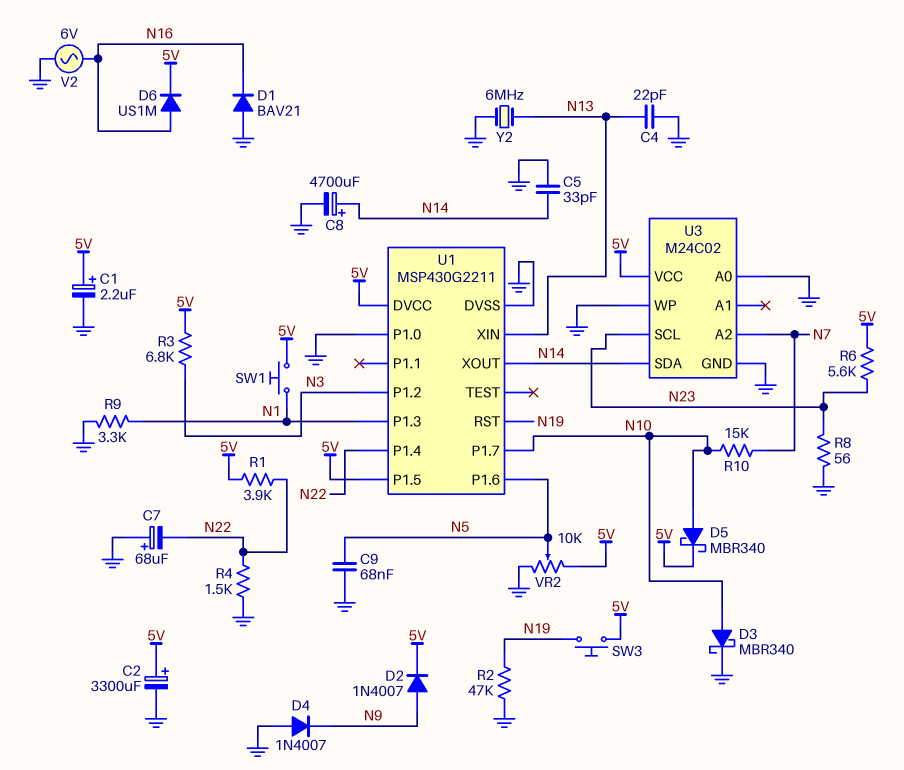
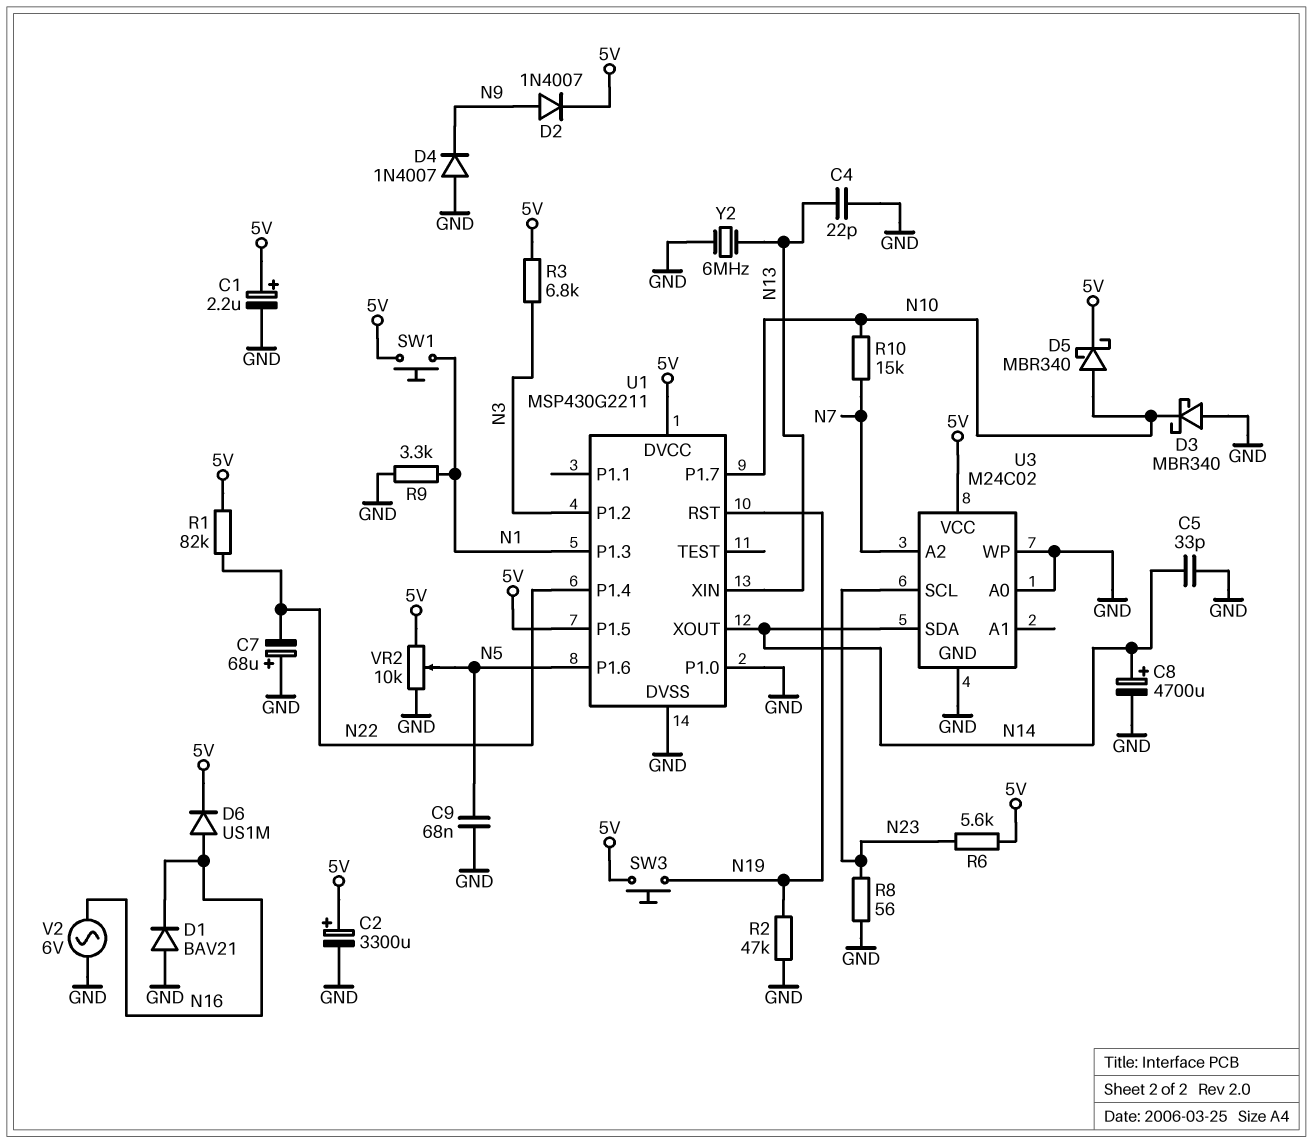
D3: schottky MBR340 (A N10, K GND) -> schottky MBR340 (A GND, K N10)
R1: 3.9k (5V, N22) -> 82k (5V, N22)
R4: 1.5k (GND, N22) -> none

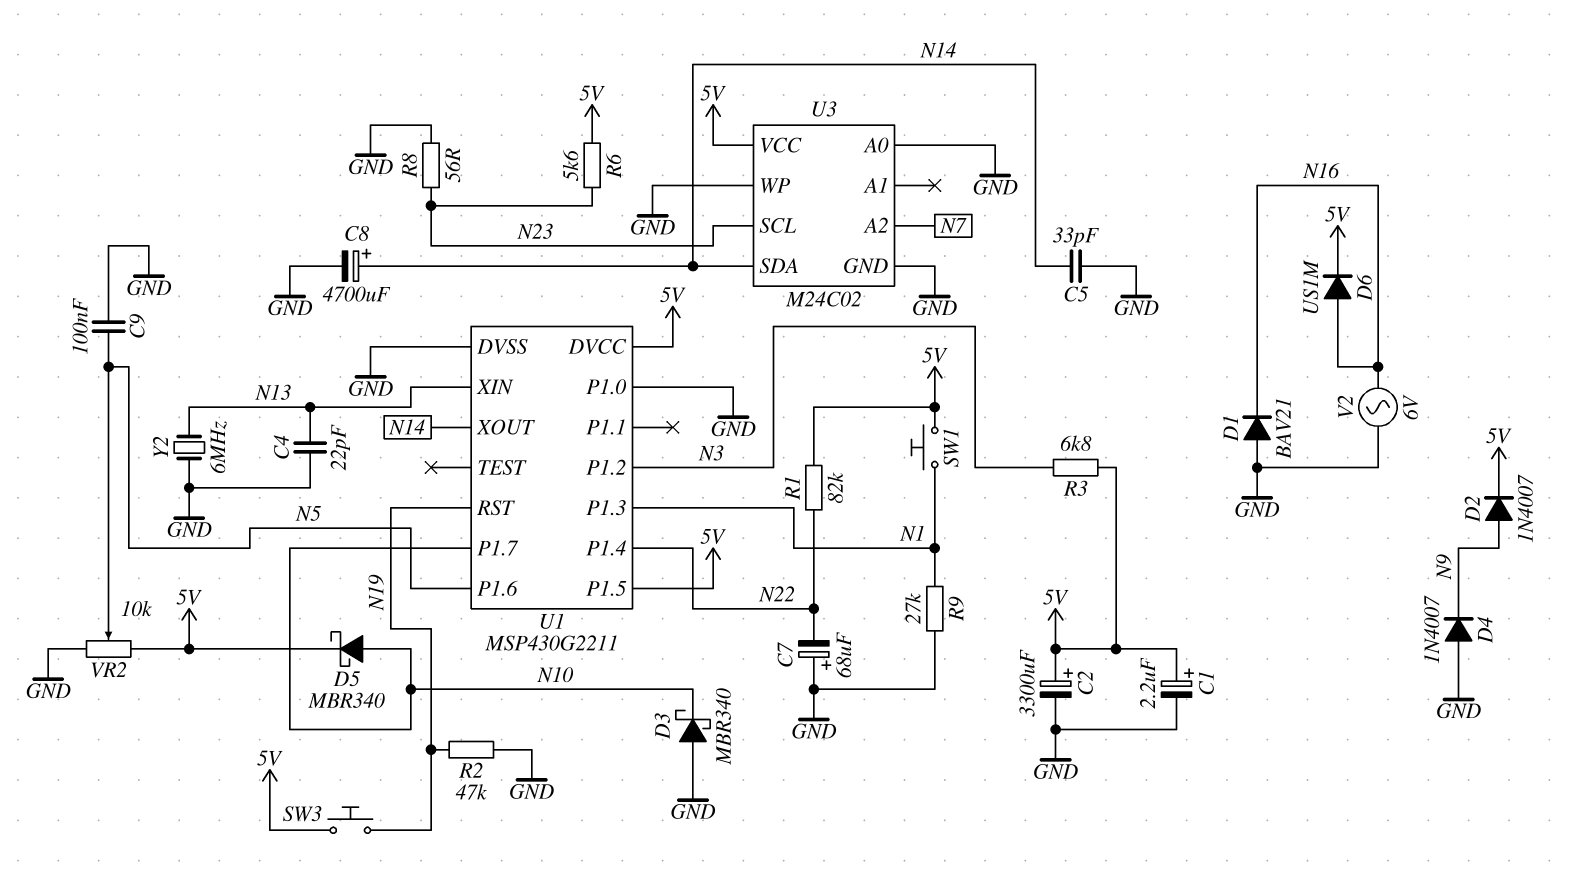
C9: 68nF (GND, N5) -> 100nF (GND, N5)
R9: 3.3k (GND, N1) -> 27k (GND, N1)
R10: 15k (N7, N10) -> none

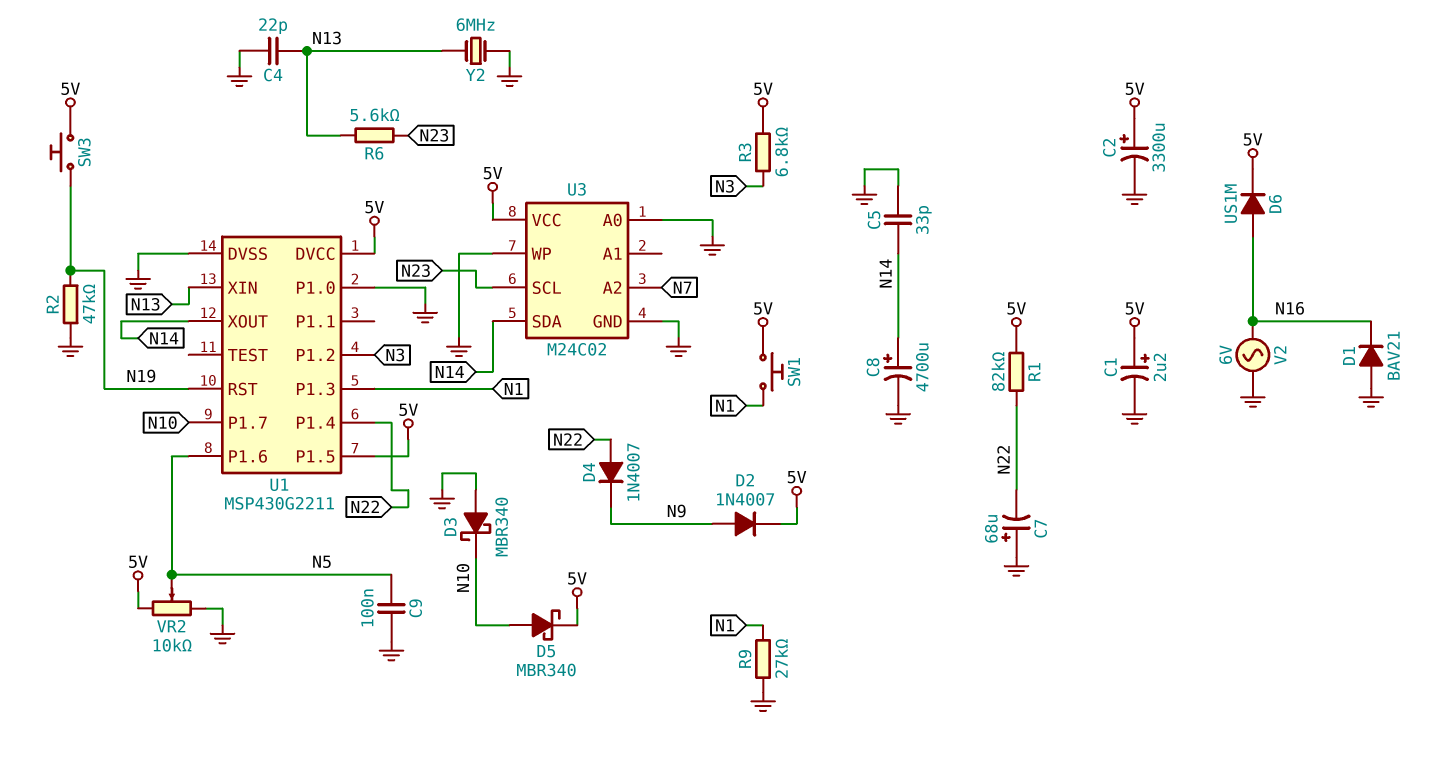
D4: diode 1N4007 (A GND, K N9) -> diode 1N4007 (A N22, K N9)
R6: 5.6k (5V, N23) -> 5.6k (N13, N23)
R8: 56 (GND, N23) -> none

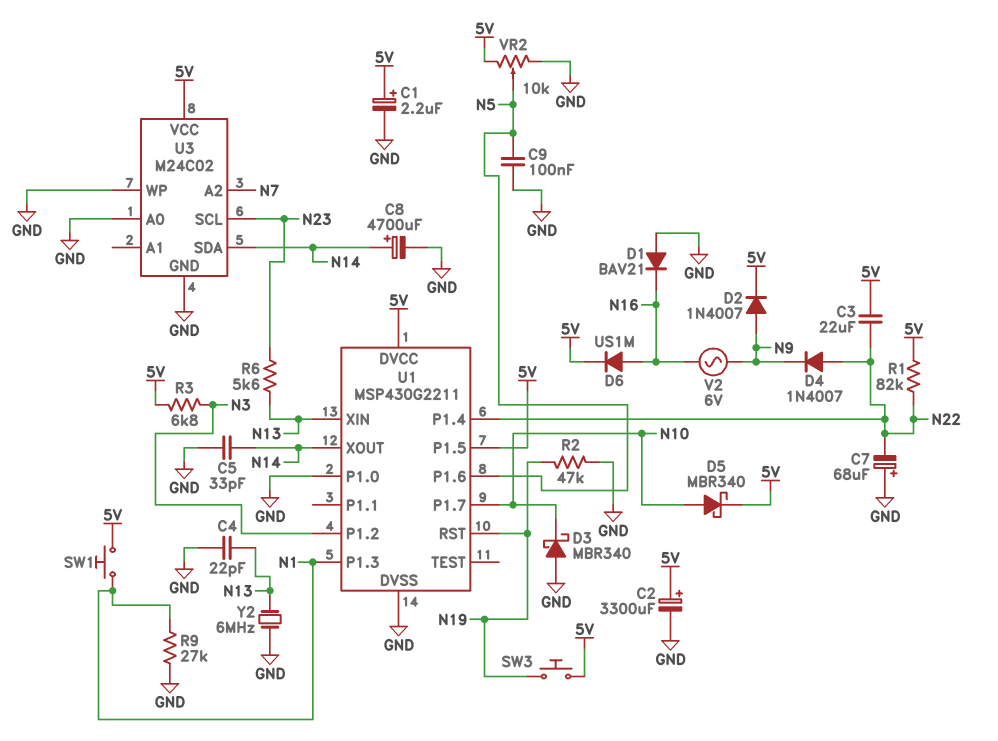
C3: none -> 22uF (5V, N22)
V2: AC 6V (GND, N16) -> AC 6V (N9, N16)

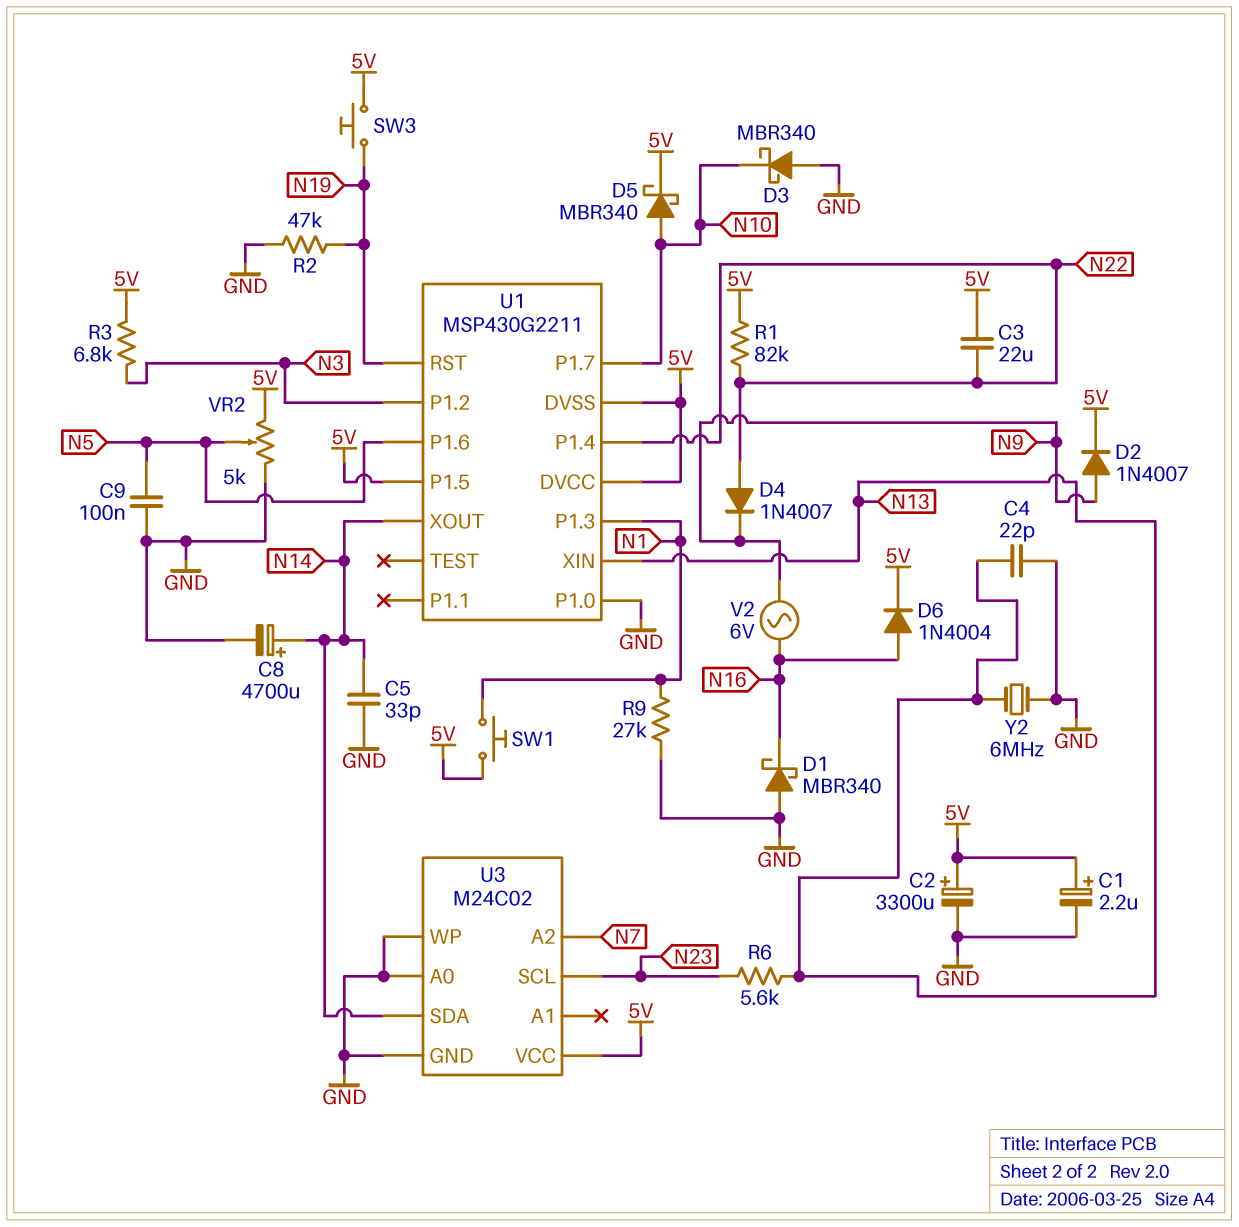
C7: 68uF (plus GND, minus N22) -> none
D1: diode BAV21 (A GND, K N16) -> schottky MBR340 (A GND, K N16)
D6: diode US1M (A N16, K 5V) -> diode 1N4004 (A N16, K 5V)
U1 pin DVSS: GND -> 5V
VR2: 10k (5V, GND, wiper N5) -> 5k (5V, GND, wiper N5)

